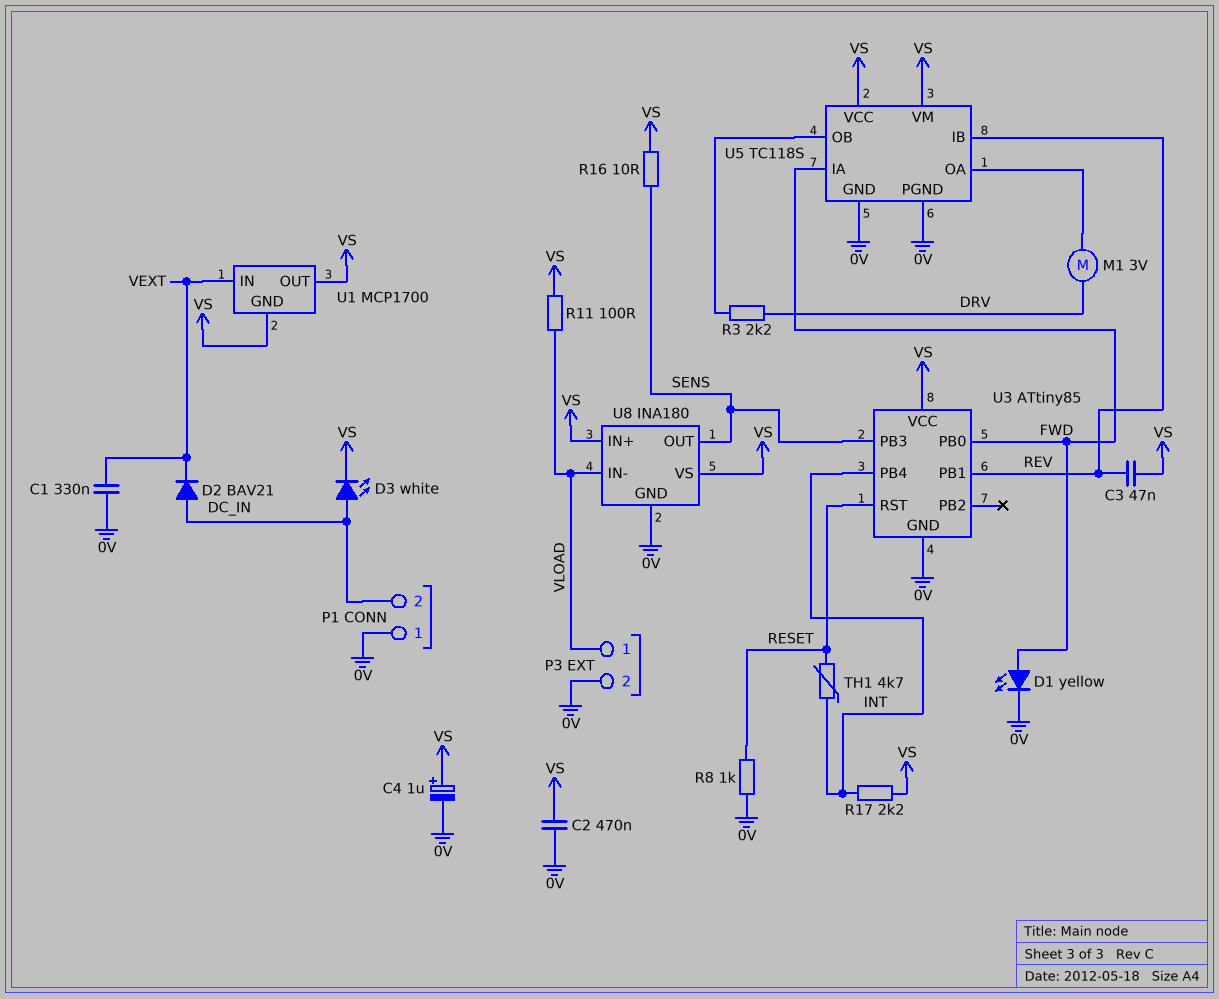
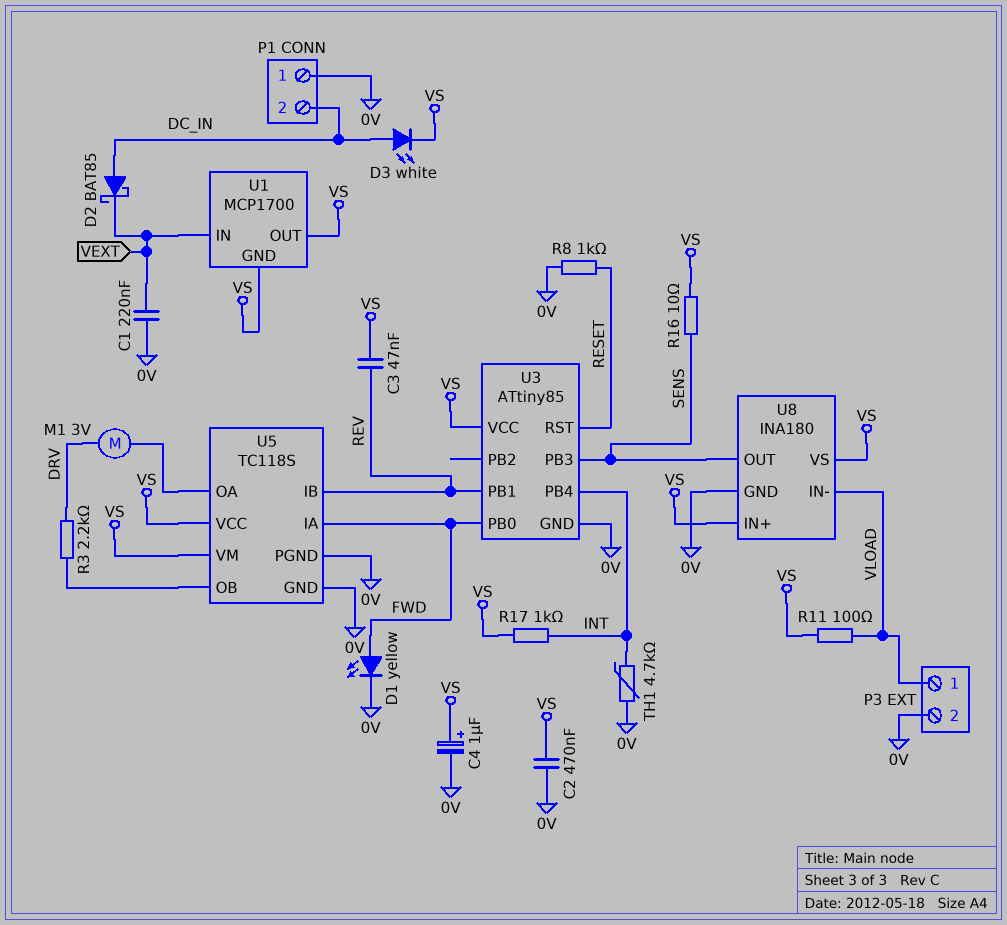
C1: 330nF (0V, VEXT) -> 220nF (0V, VEXT)
D2: diode BAV21 (A DC_IN, K VEXT) -> schottky BAT85 (A DC_IN, K VEXT)
R17: 2.2k (INT, VS) -> 1k (INT, VS)
TH1: 4.7k (INT, RESET) -> 4.7k (0V, INT)

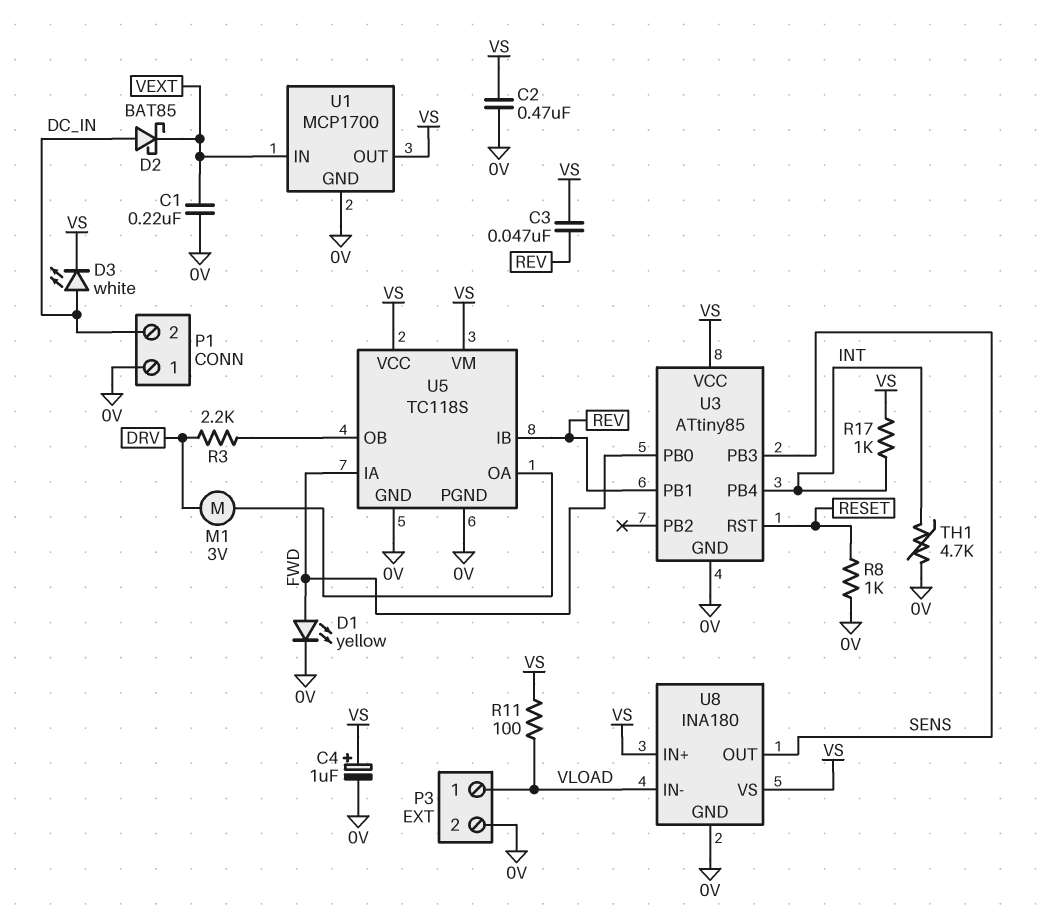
R16: 10 (SENS, VS) -> none
U1 pin GND: VS -> 0V

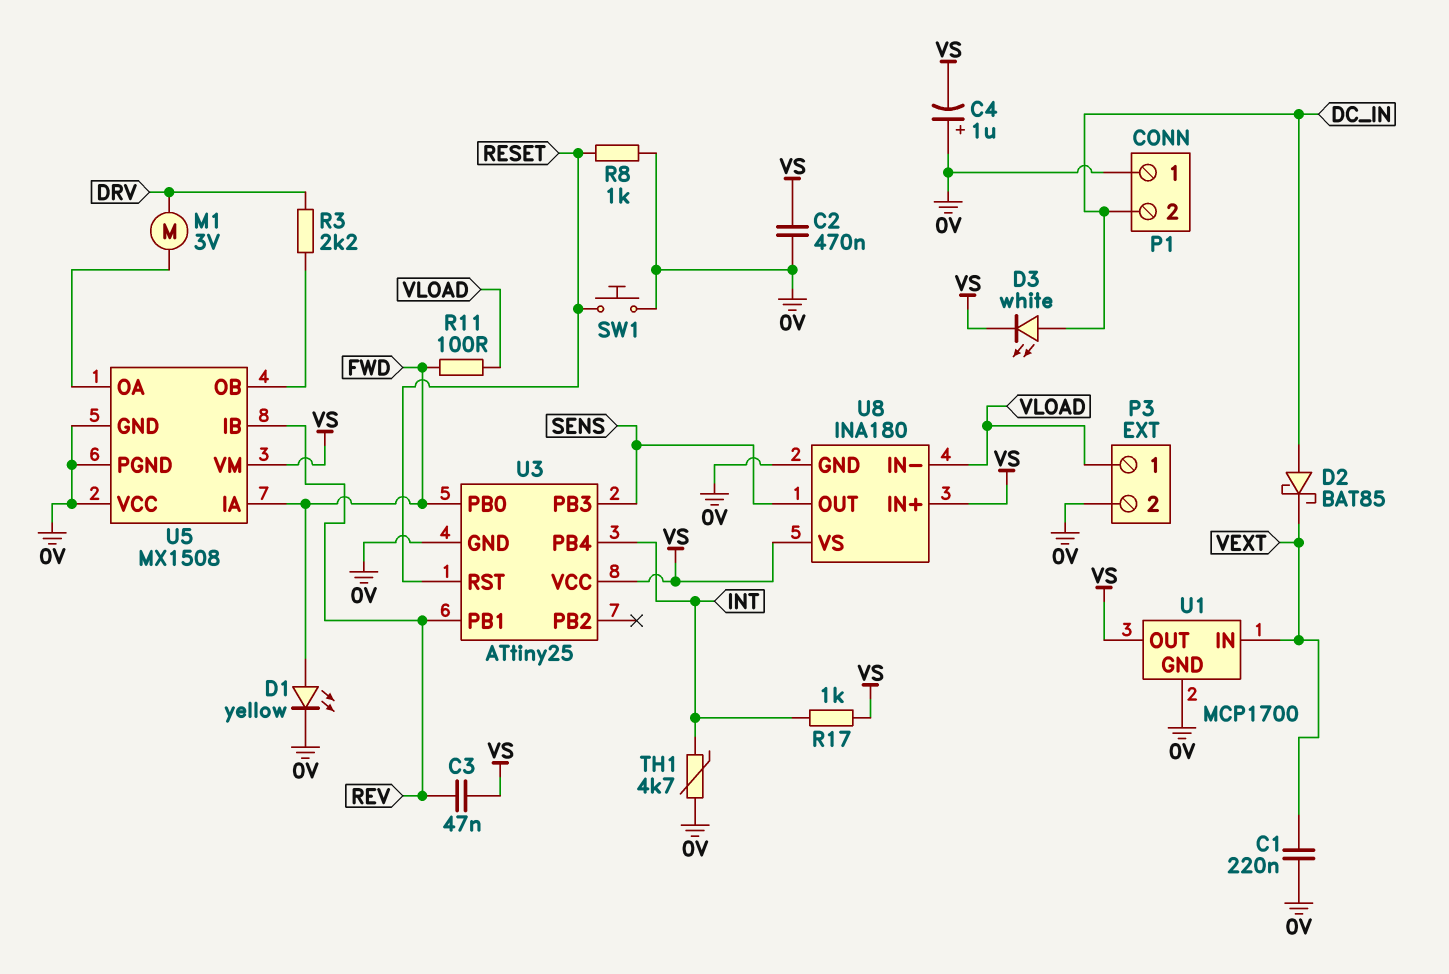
C4: 1uF (plus VS, minus 0V) -> 1uF (plus 0V, minus VS)
R11: 100 (VLOAD, VS) -> 100 (FWD, VLOAD)
SW1: none -> button (0V, RESET)
U3: ATtiny85 -> ATtiny25
U5: TC118S -> MX1508
U5 pin VCC: VS -> 0V

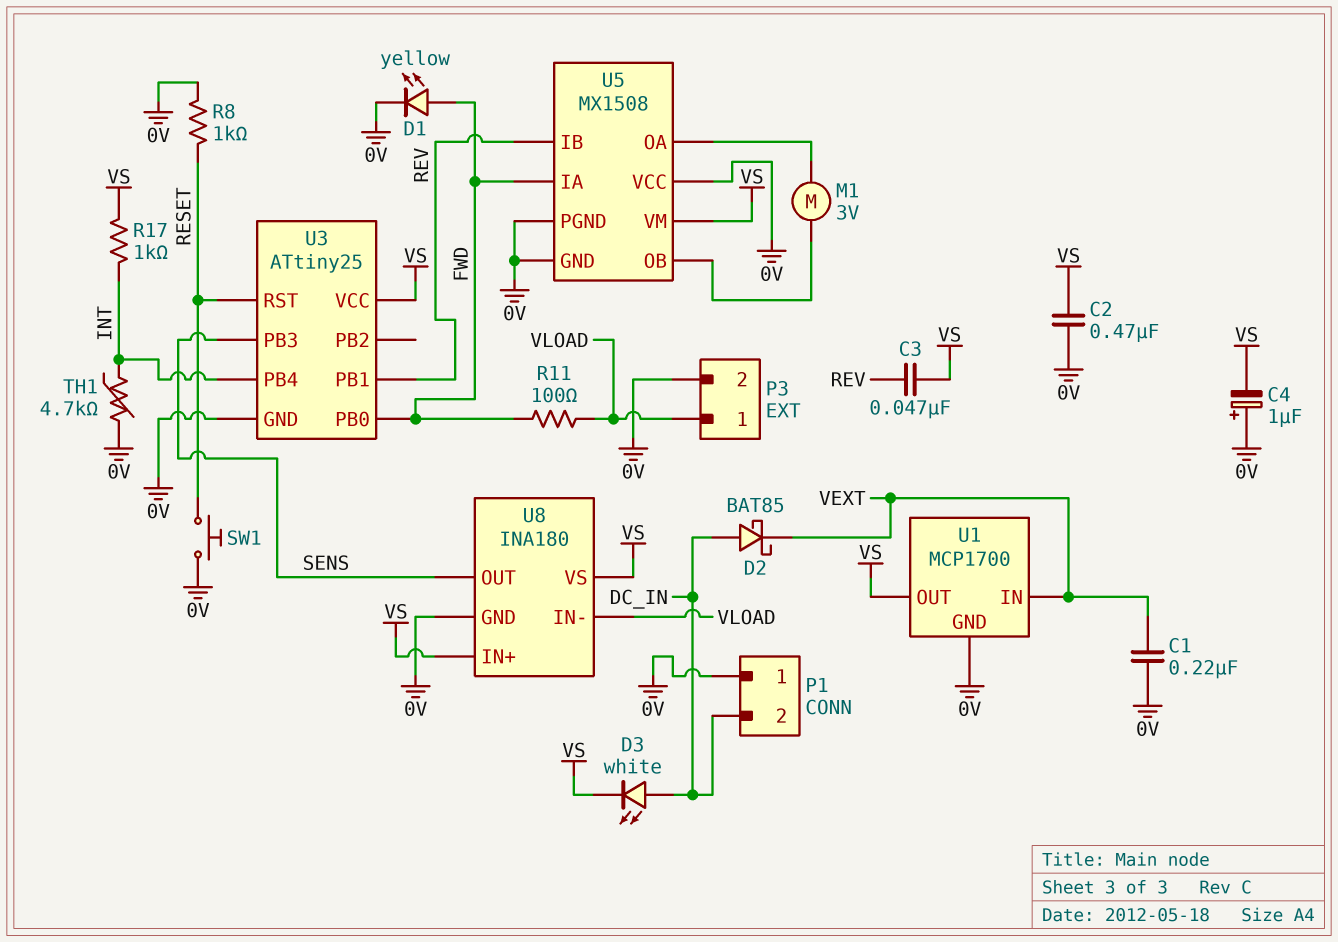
M1: motor 3V (DRV, U5/OA) -> motor 3V (U5/OA, U5/OB)
R3: 2.2k (DRV, U5/OB) -> none

